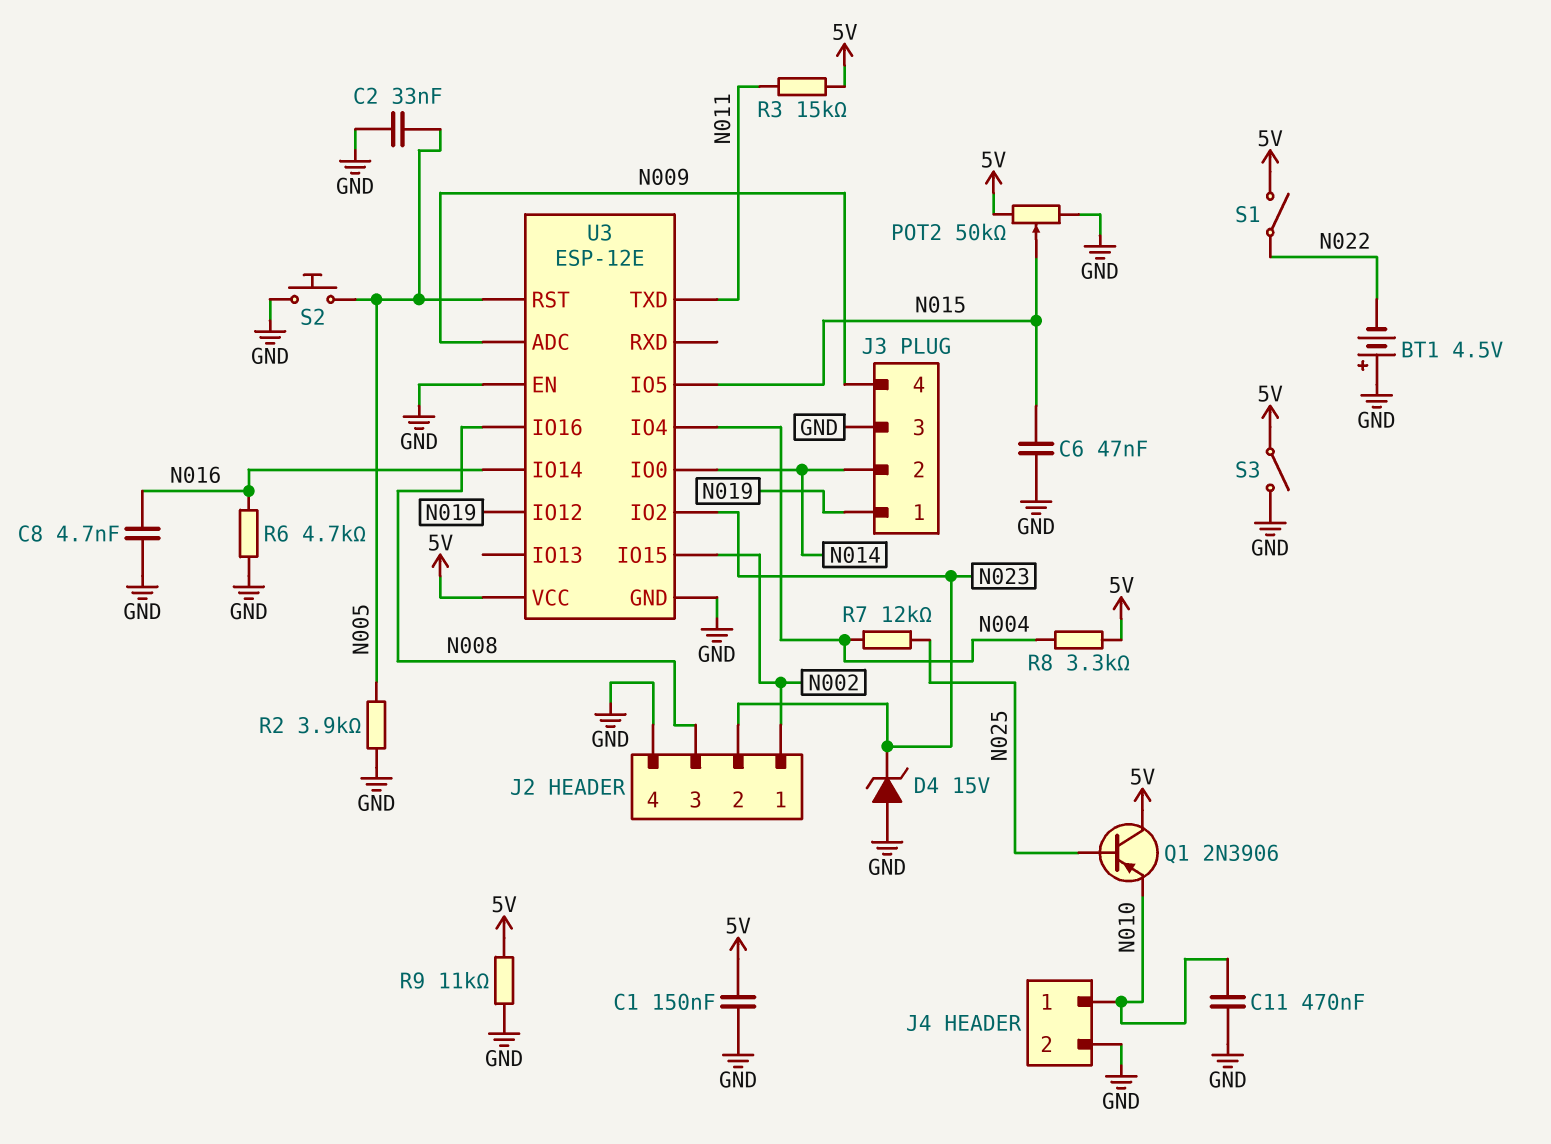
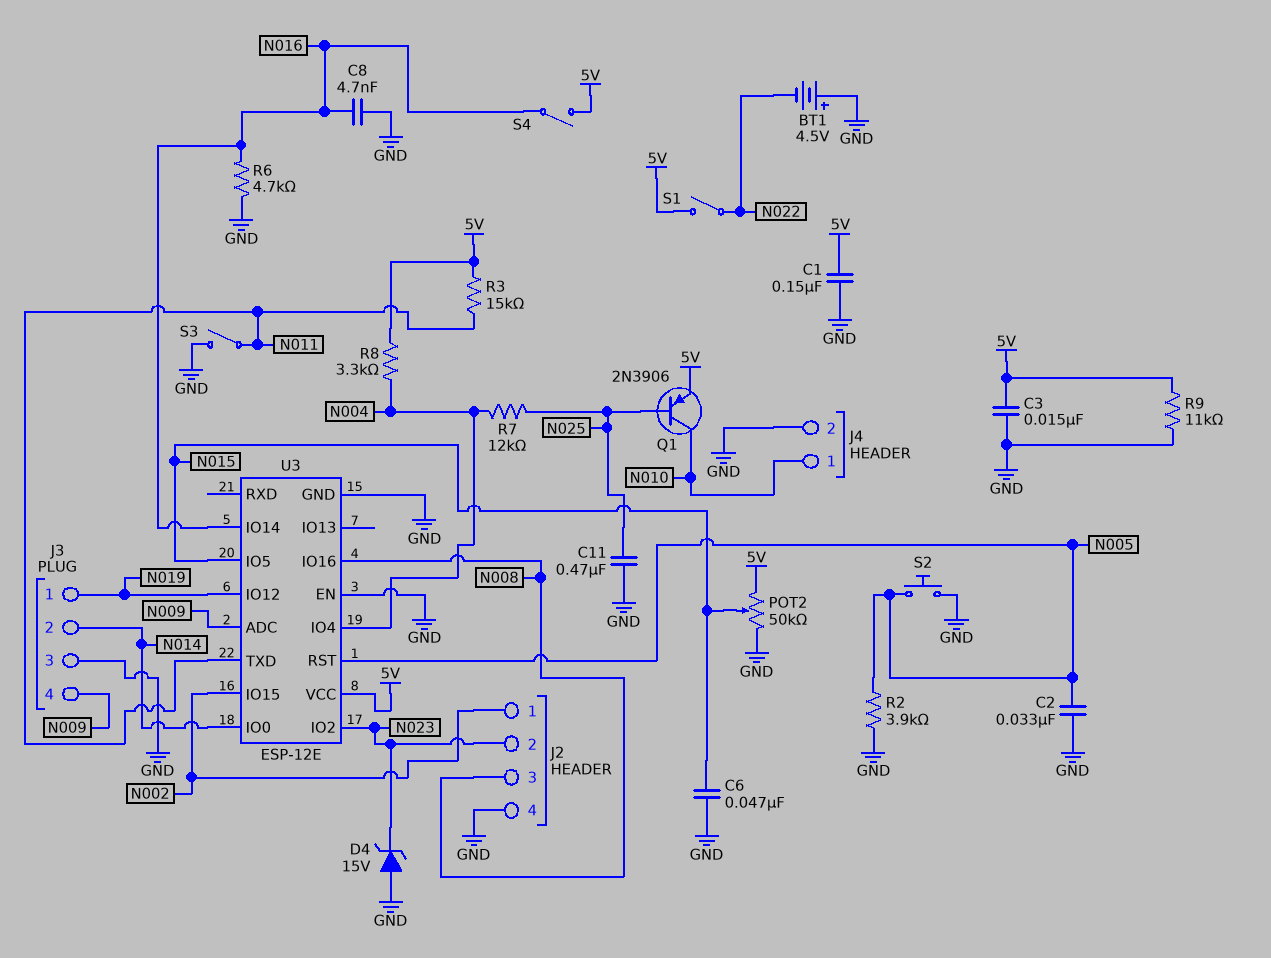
C3: none -> 15nF (5V, GND)
C11: 470nF (GND, N010) -> 470nF (GND, N025)
Q1: PNP 2N3906 (B N025, C 5V, E N010) -> PNP 2N3906 (B N025, C N010, E 5V)
S3: switch (5V, GND) -> switch (GND, N011)
S4: none -> switch (5V, N016)

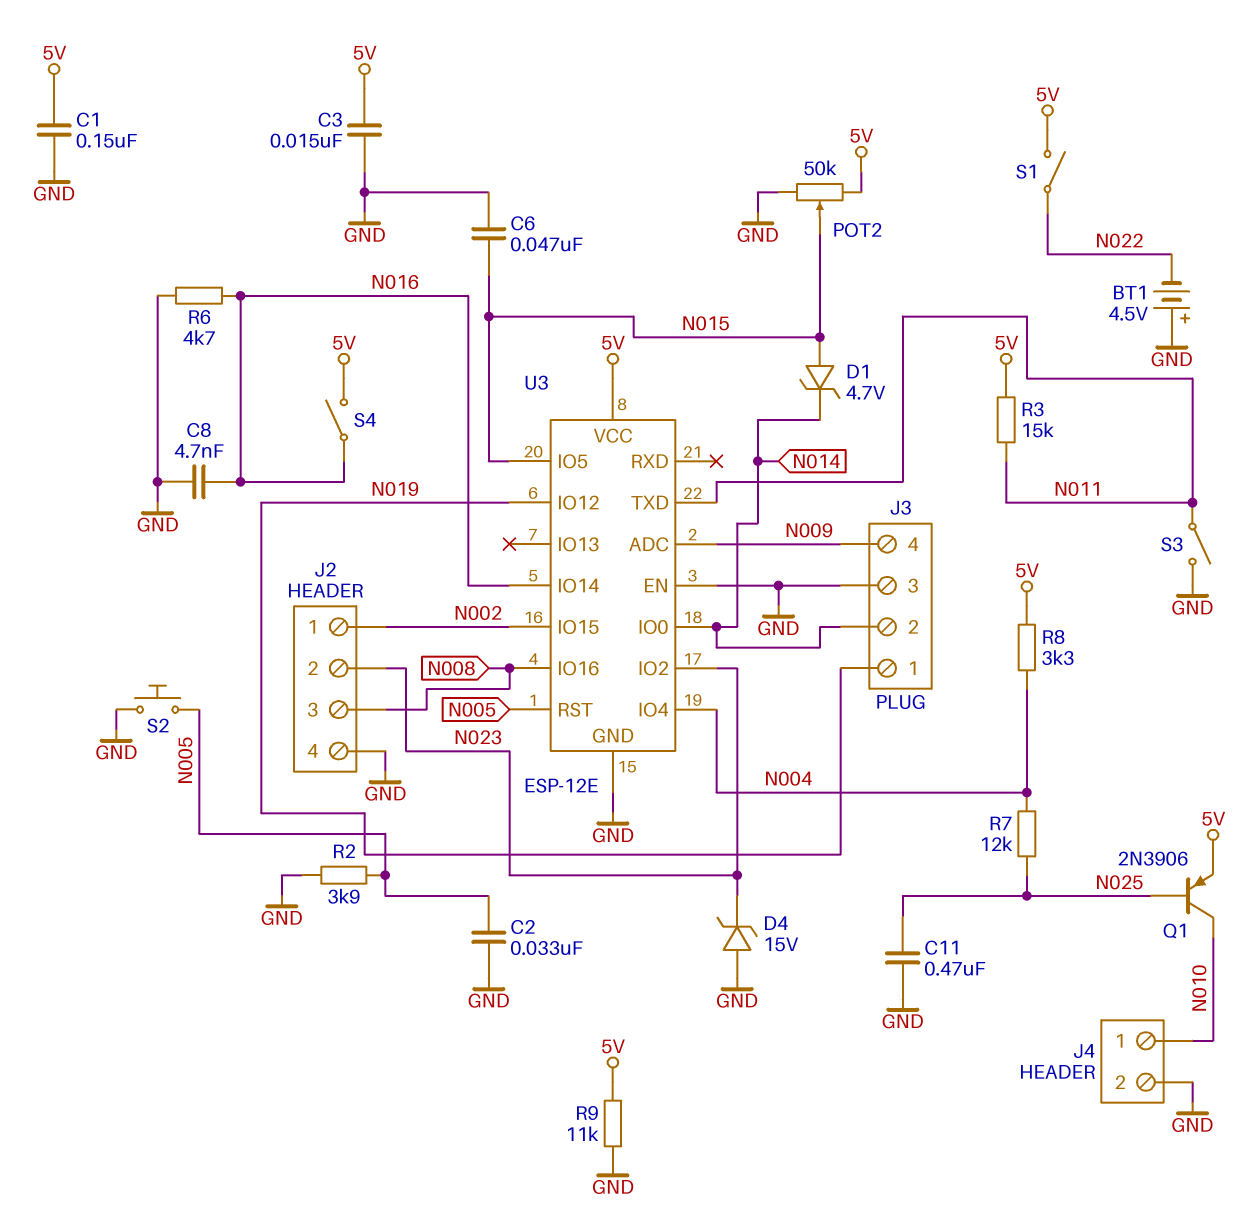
D1: none -> zener 4.7V (A N015, K N014)

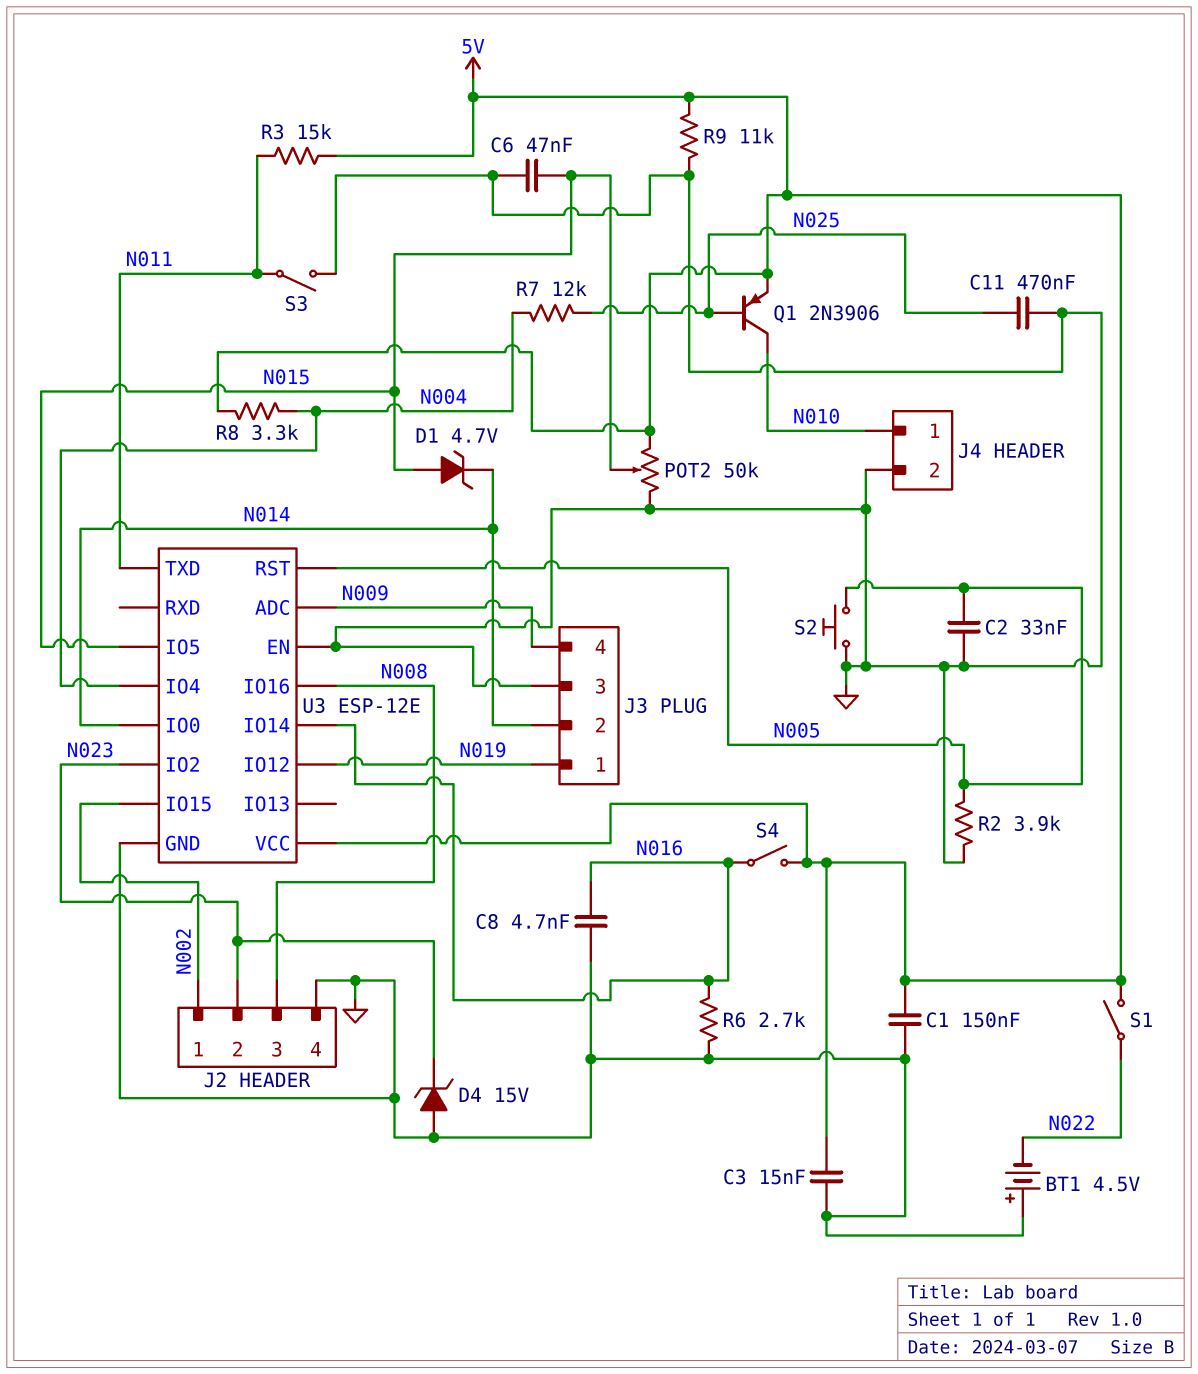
R6: 4.7k (GND, N016) -> 2.7k (GND, N016)

